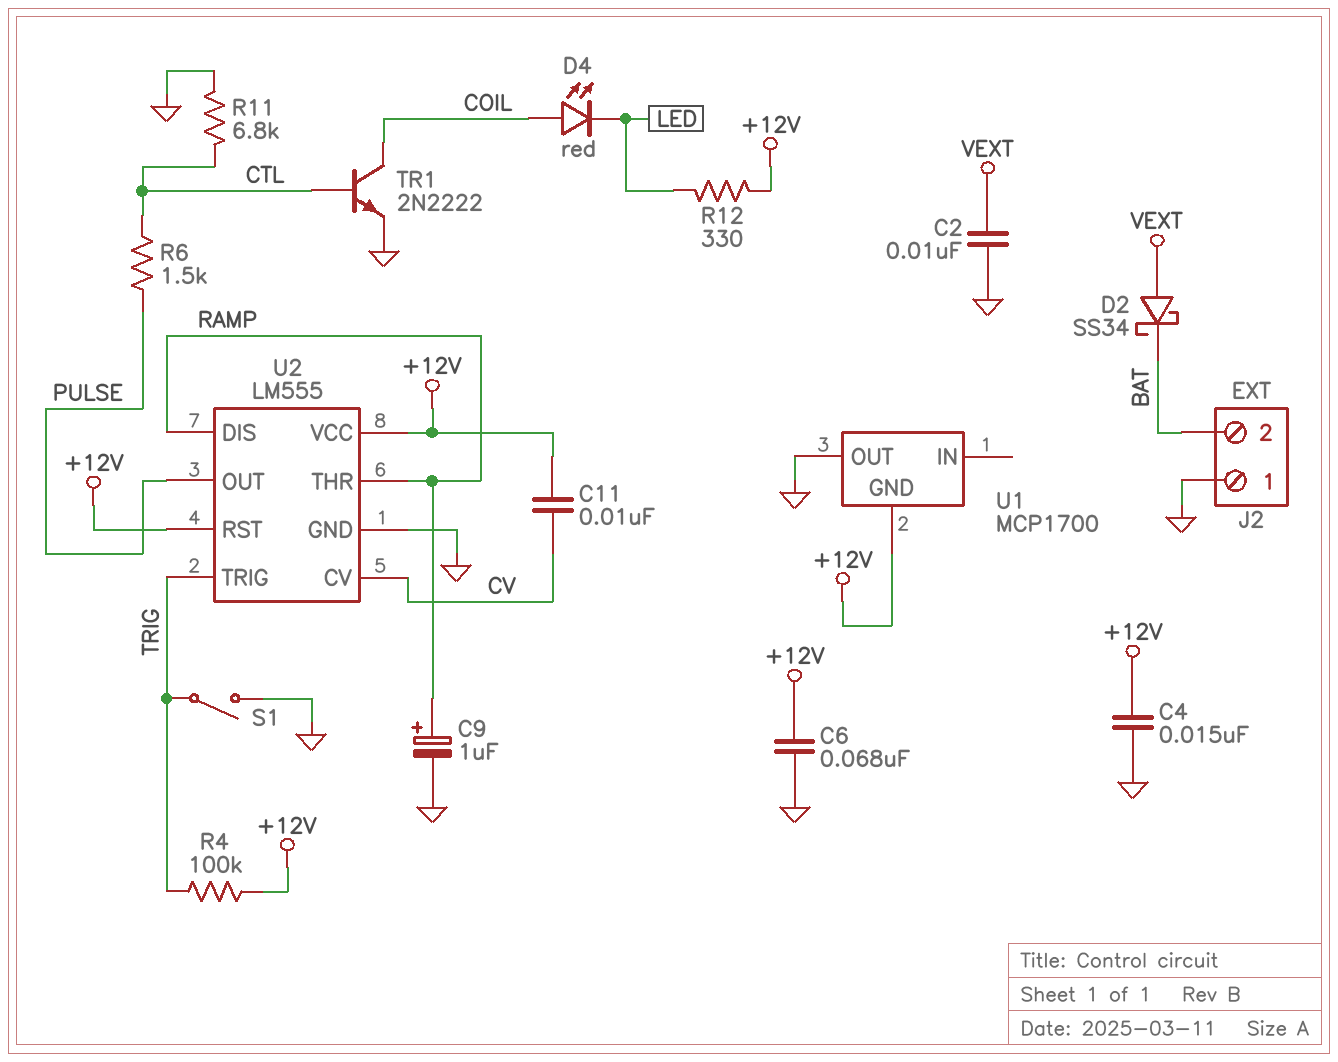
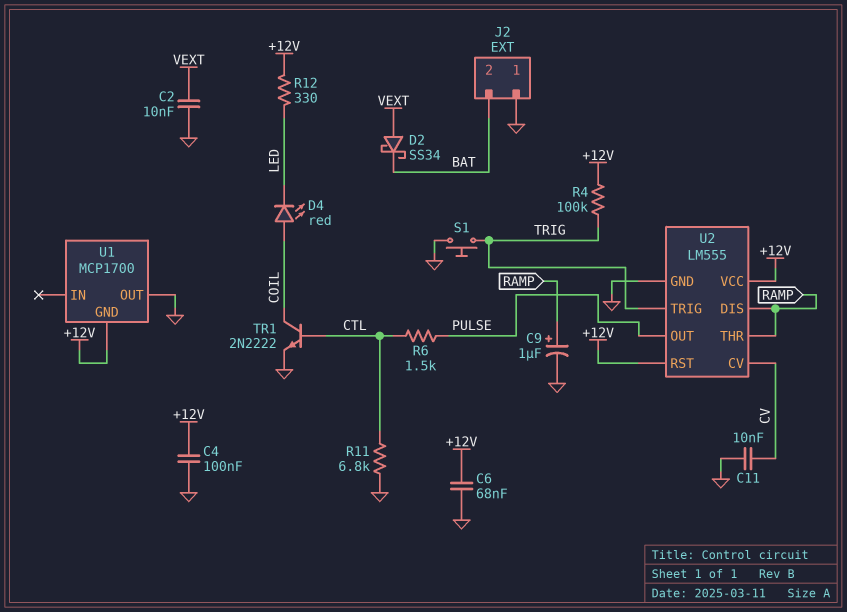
C4: 15nF (+12V, GND) -> 100nF (+12V, GND)
C11: 10nF (+12V, CV) -> 10nF (CV, GND)
S1: switch (GND, TRIG) -> button (GND, TRIG)

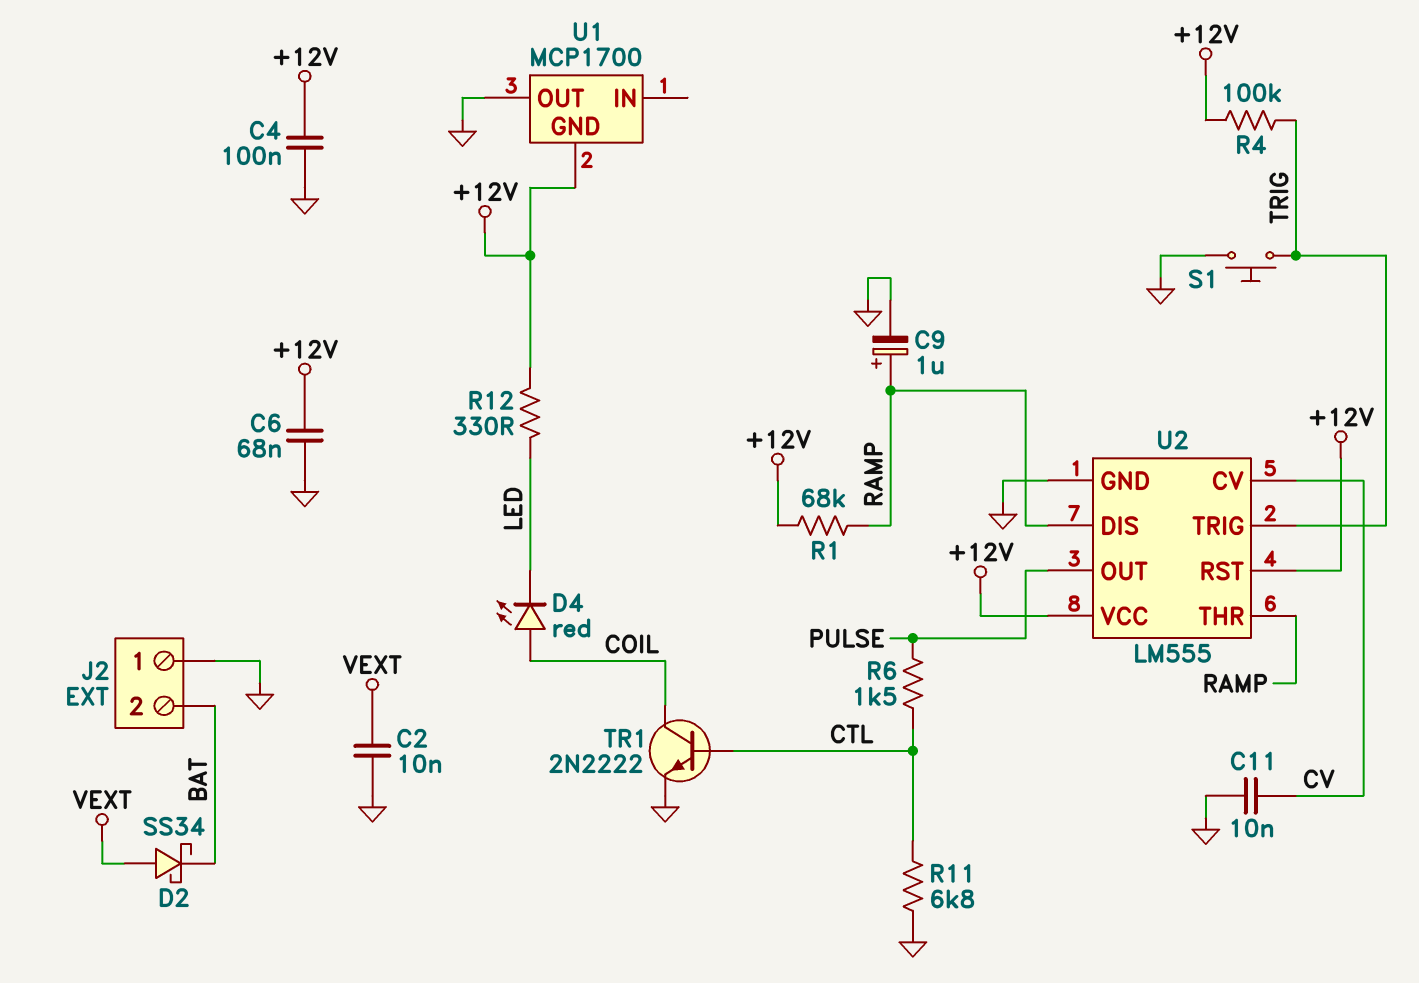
R1: none -> 68k (+12V, RAMP)

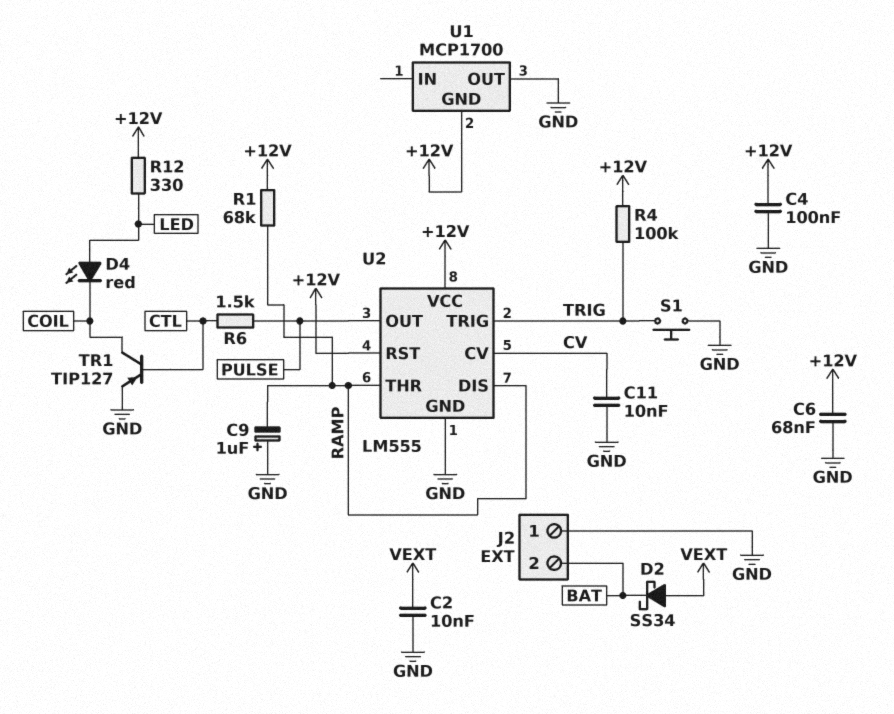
C9: 1uF (plus RAMP, minus GND) -> 1uF (plus GND, minus RAMP)
D4: LED red (A COIL, K LED) -> LED red (A LED, K COIL)
R11: 6.8k (CTL, GND) -> none
TR1: NPN 2N2222 (B CTL, C COIL, E GND) -> PNP TIP127 (B CTL, C COIL, E GND)

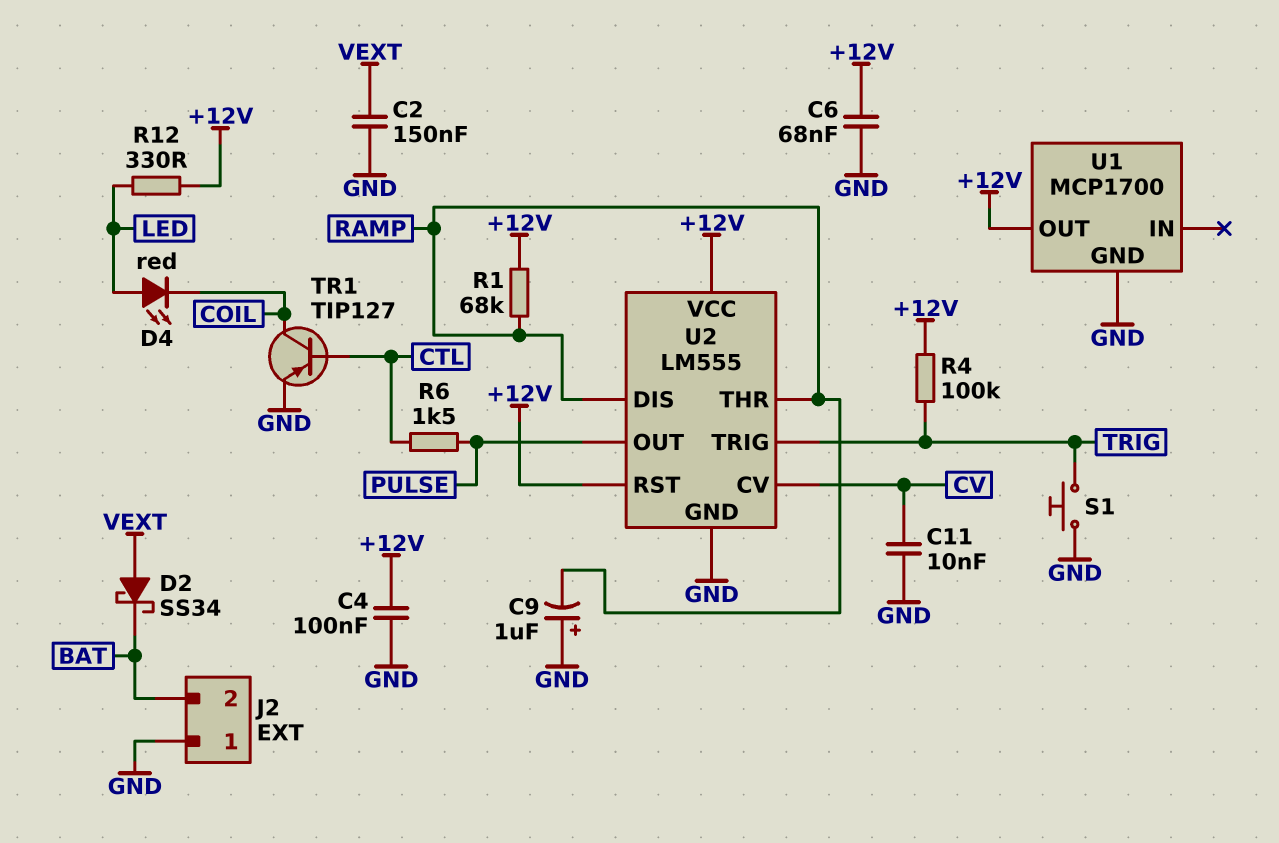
C2: 10nF (GND, VEXT) -> 150nF (GND, VEXT)
U1 pin GND: +12V -> GND
U1 pin OUT: GND -> +12V

